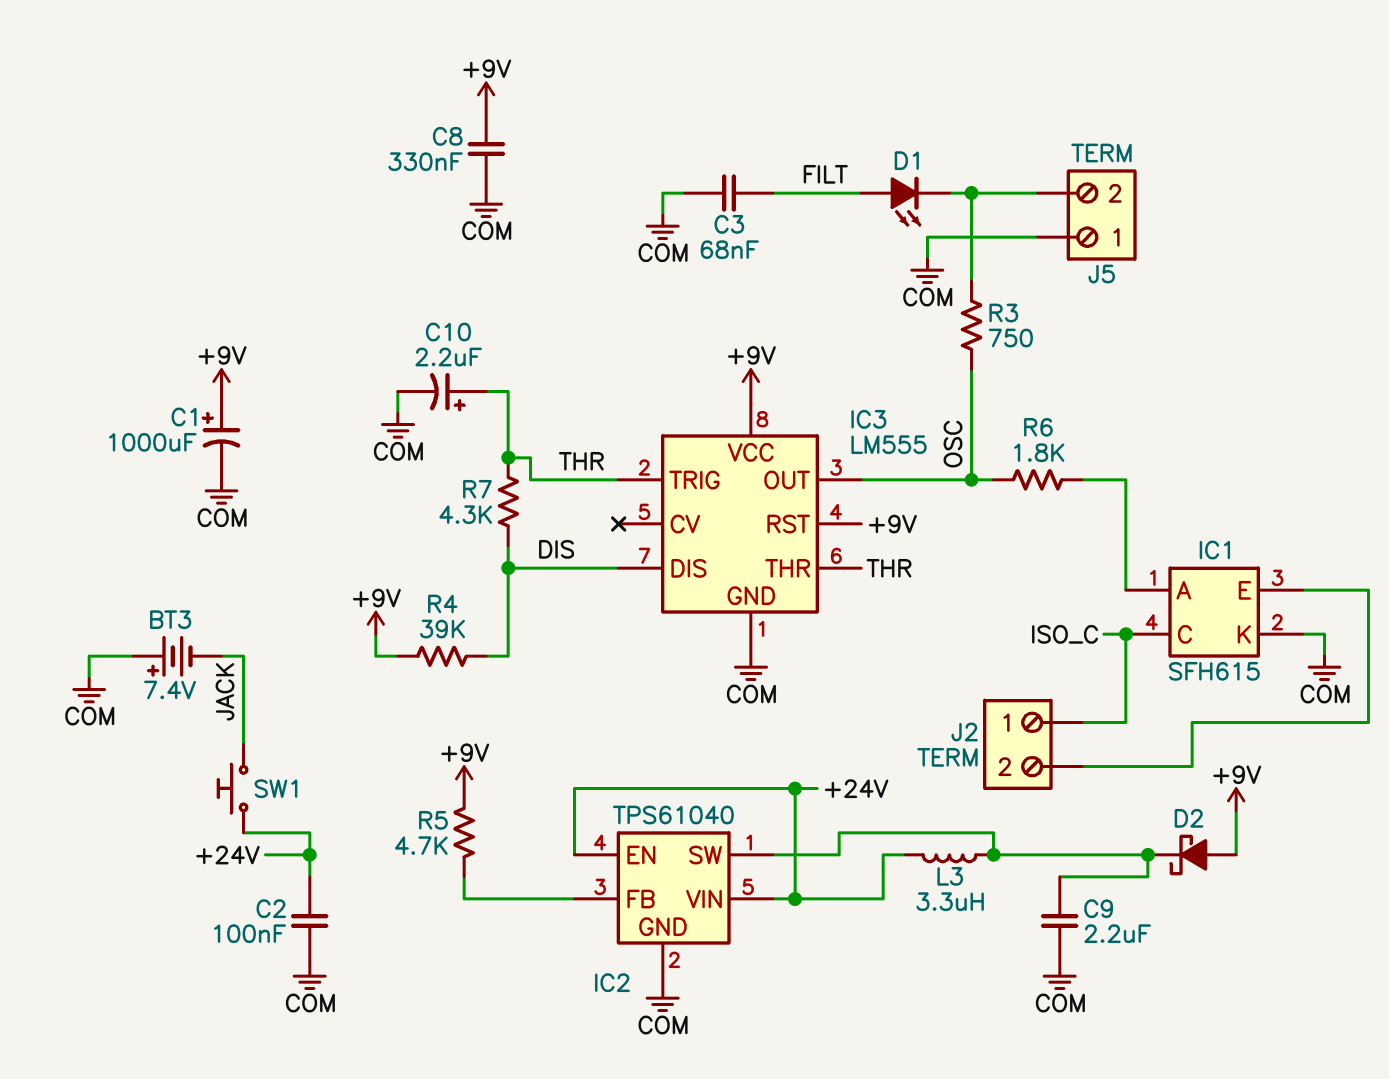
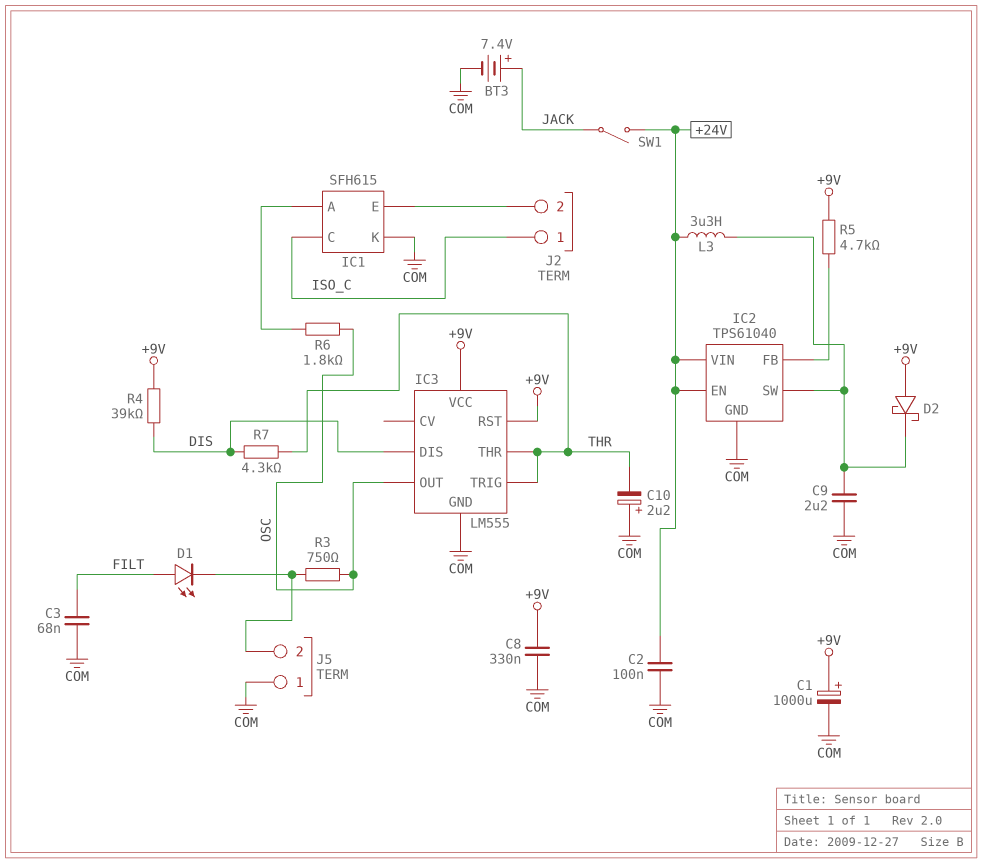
BT3: 7.4V (plus COM, minus JACK) -> 7.4V (plus JACK, minus COM)
C10: 2.2uF (plus THR, minus COM) -> 2.2uF (plus COM, minus THR)
SW1: button (+24V, JACK) -> switch (+24V, JACK)

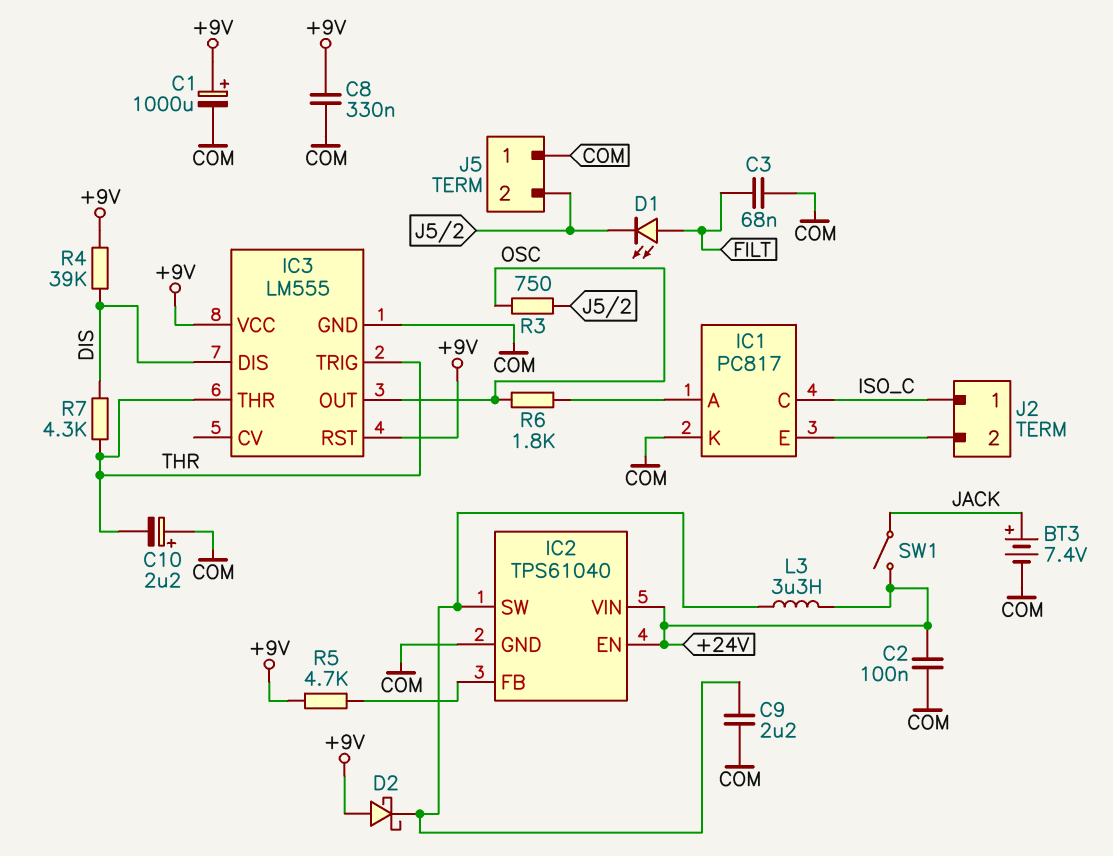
IC1: SFH615 -> PC817

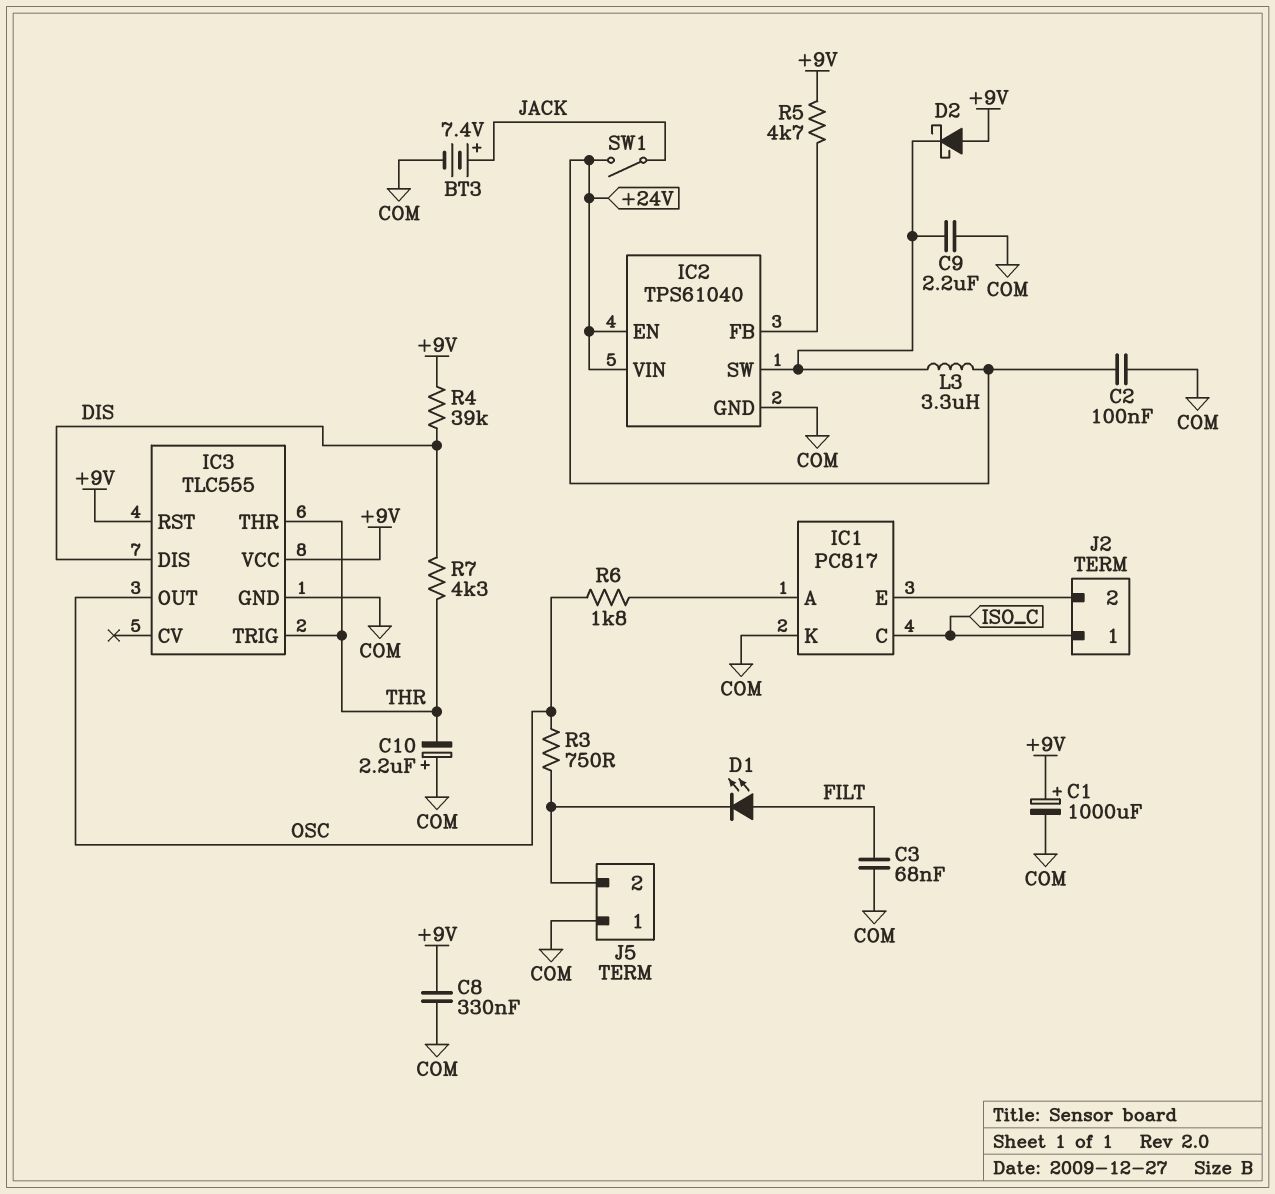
IC3: LM555 -> TLC555

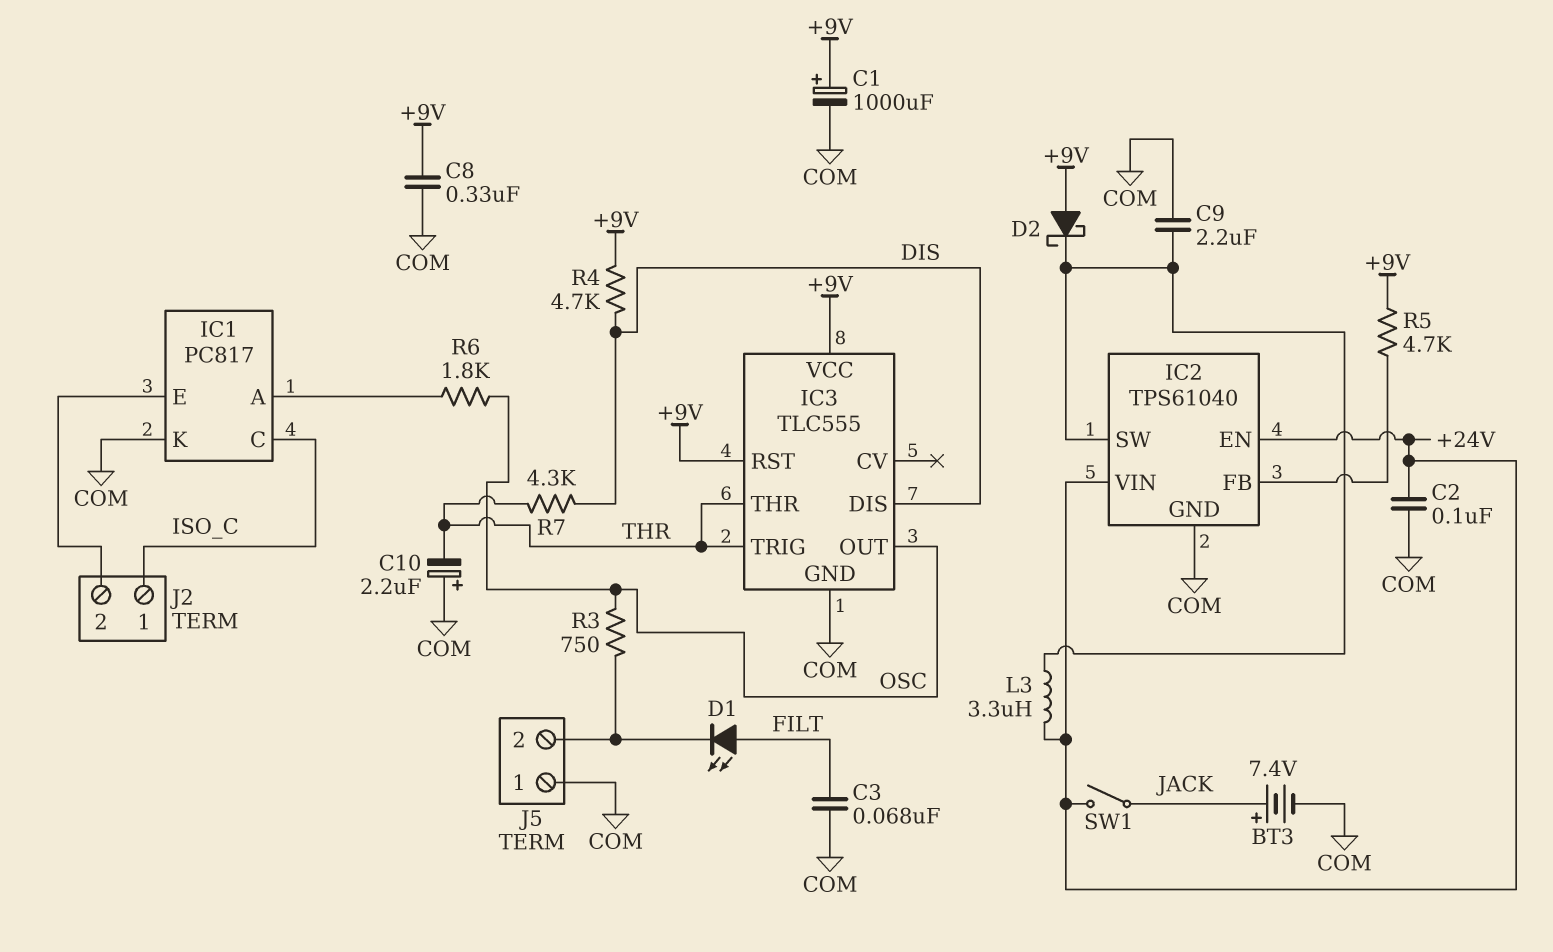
R4: 39k (+9V, DIS) -> 4.7k (+9V, DIS)

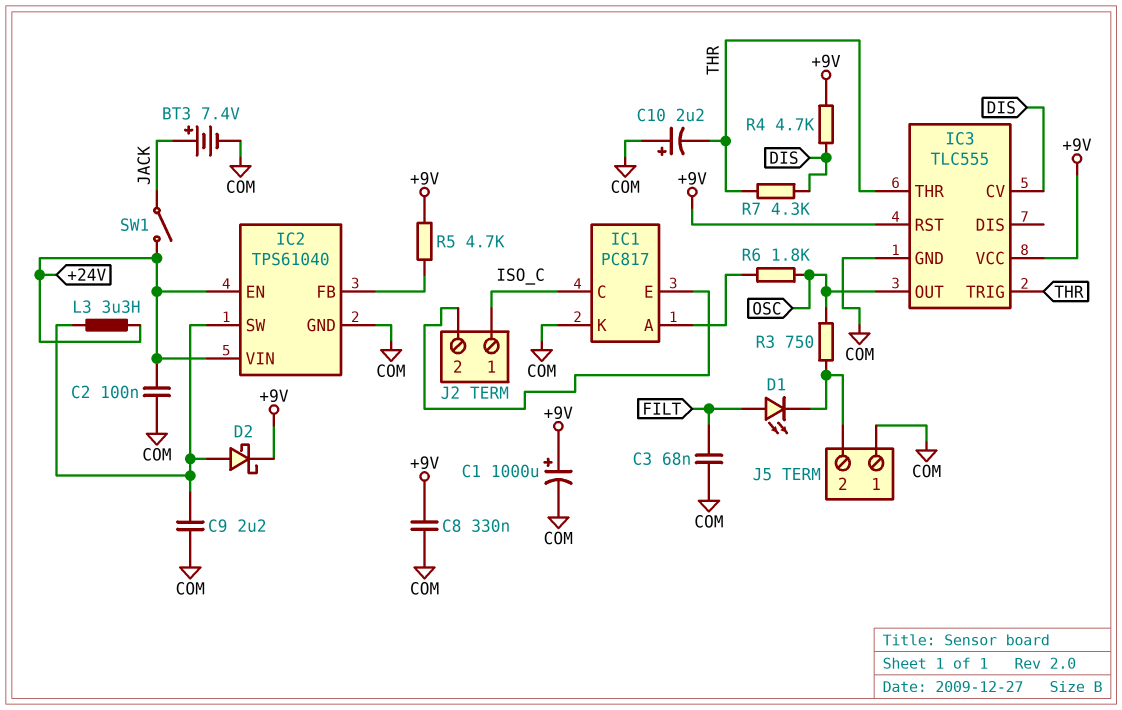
D2: schottky (A +9V, K IC2/SW) -> schottky (A IC2/SW, K +9V)
IC3 pin CV: none -> DIS
IC3 pin DIS: DIS -> none

